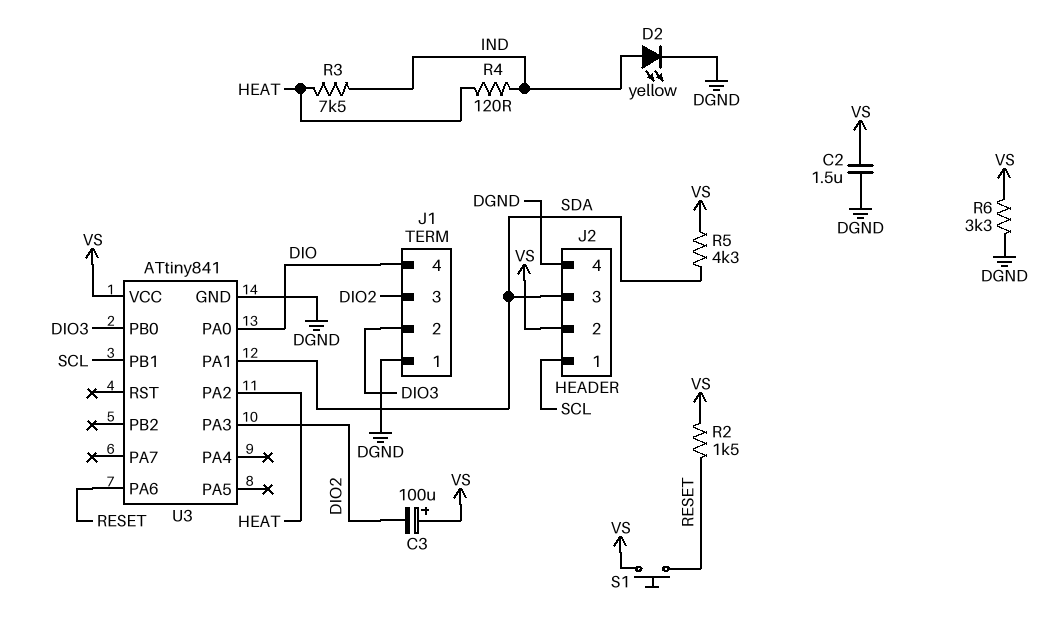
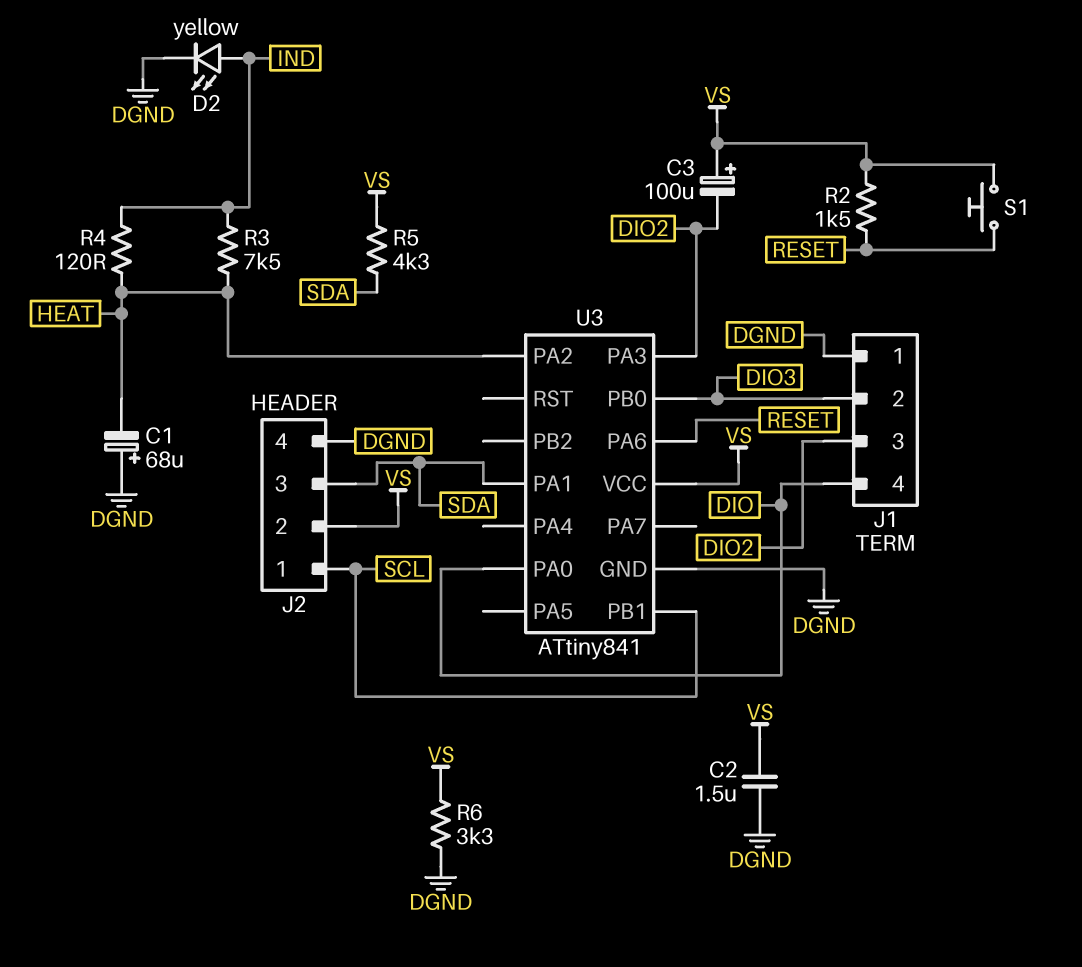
C1: none -> 68uF (plus DGND, minus HEAT)

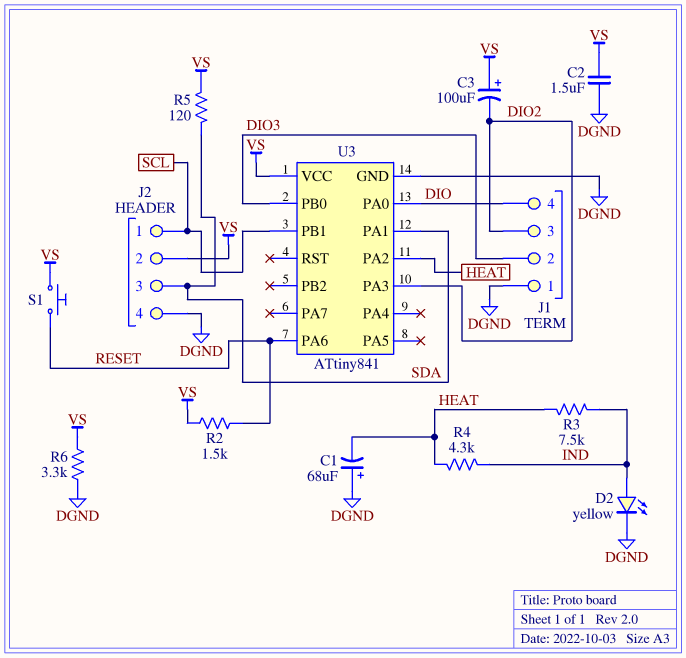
R4: 120 (HEAT, IND) -> 4.3k (HEAT, IND)
R5: 4.3k (SDA, VS) -> 120 (SDA, VS)

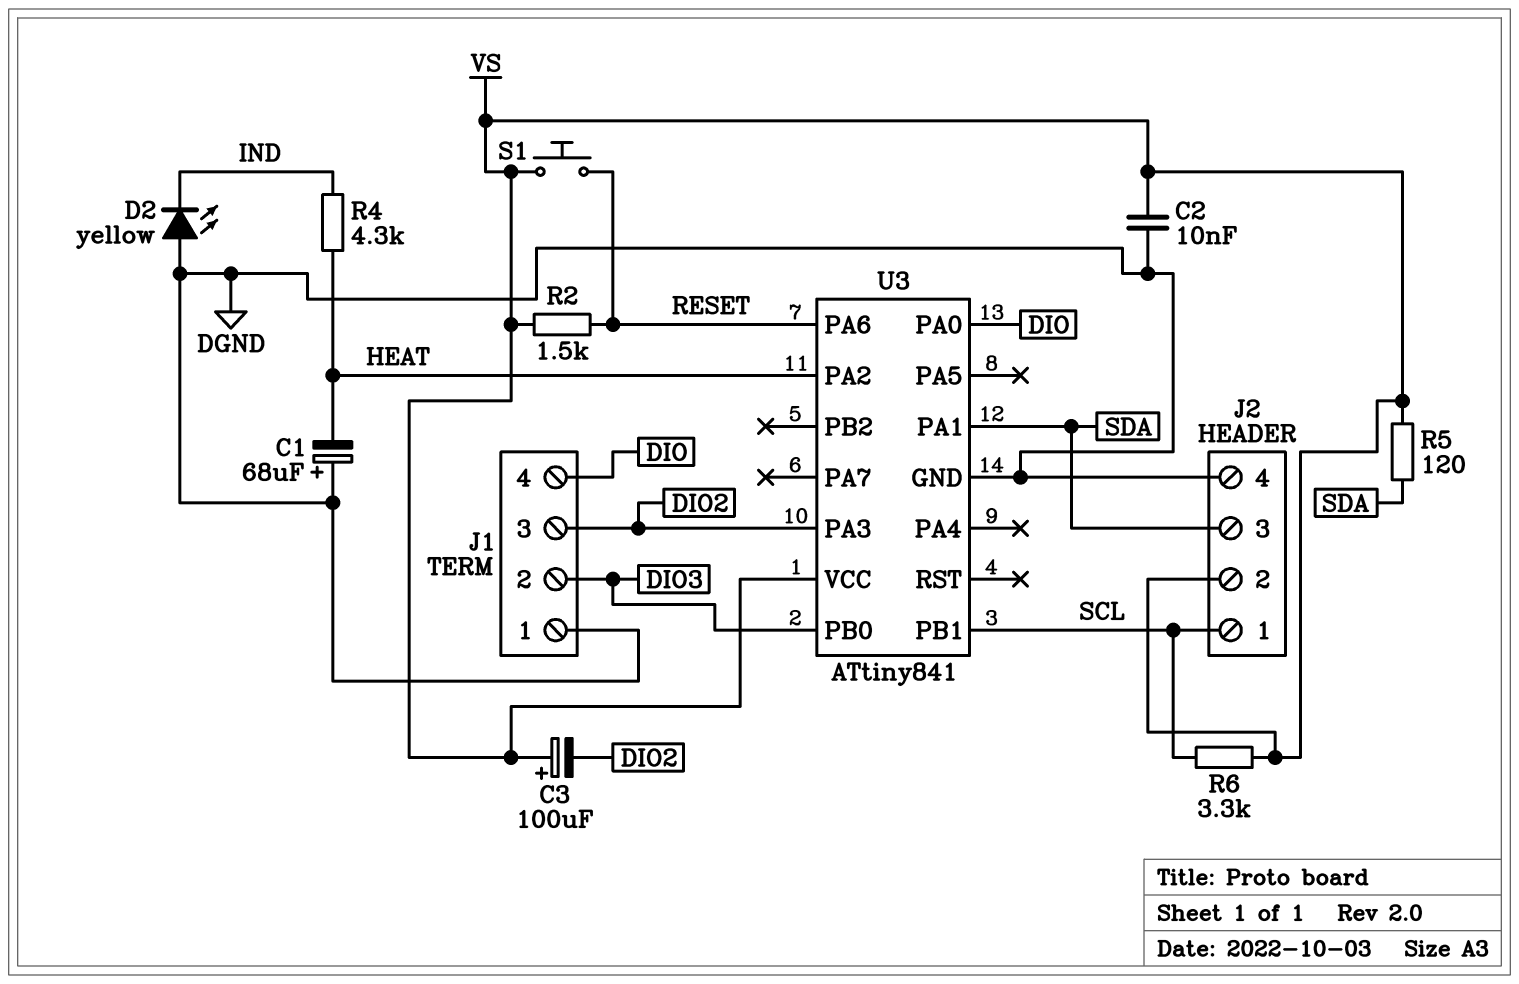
C2: 1.5uF (DGND, VS) -> 10nF (DGND, VS)
D2: LED yellow (A IND, K DGND) -> LED yellow (A DGND, K IND)
R3: 7.5k (HEAT, IND) -> none
R6: 3.3k (DGND, VS) -> 3.3k (SCL, VS)

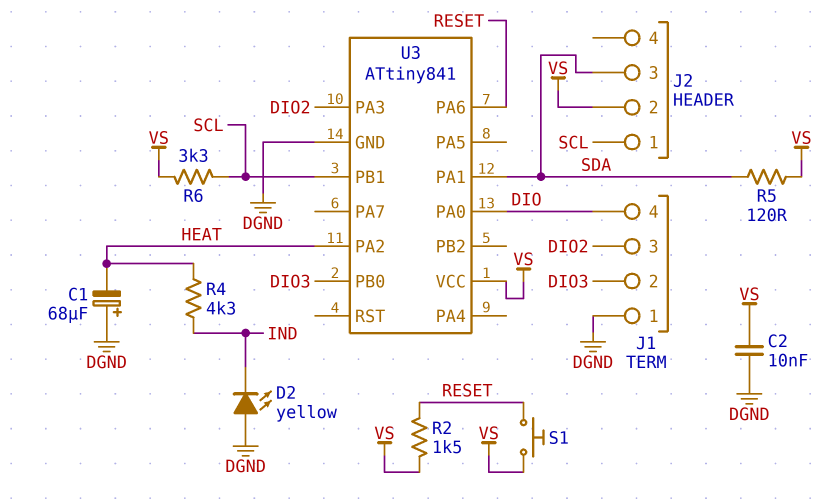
C3: 100uF (plus VS, minus DIO2) -> none
J2 pin 4: DGND -> none

